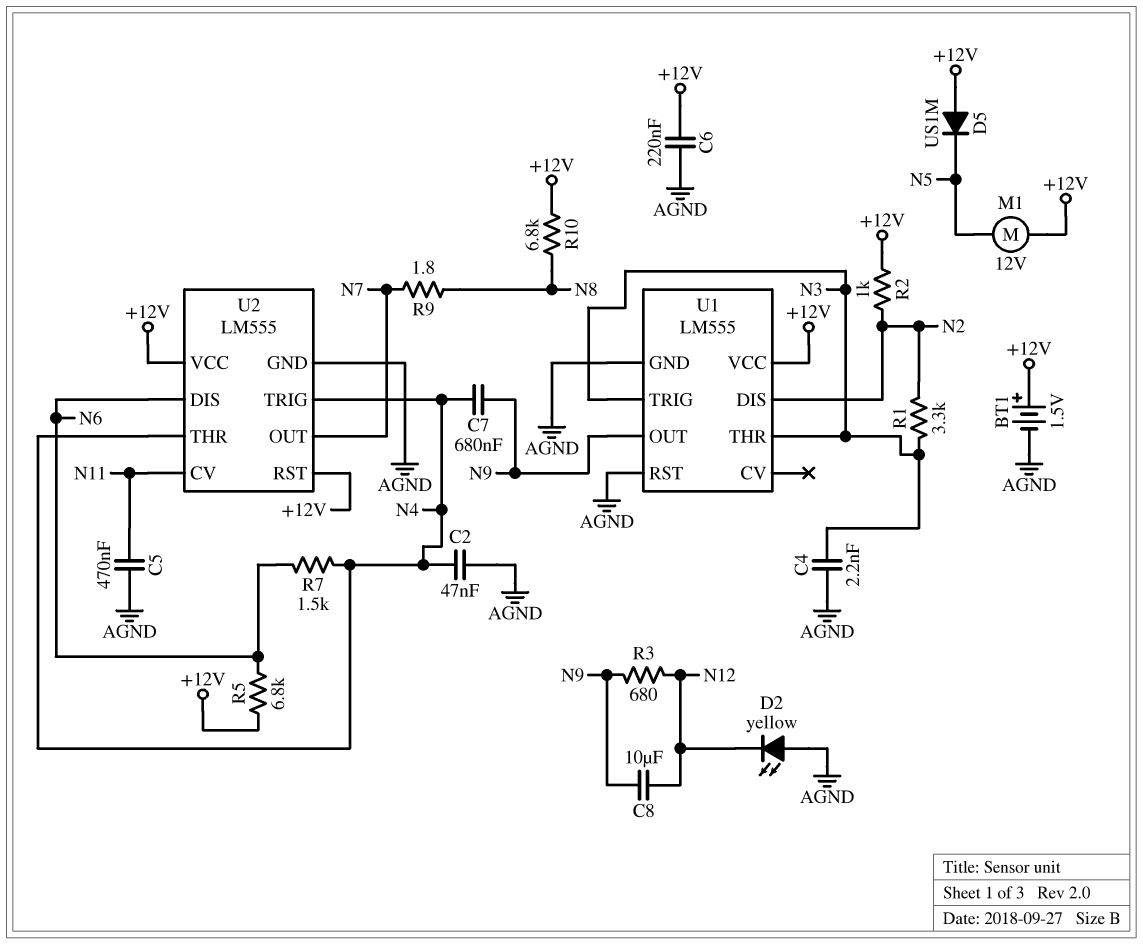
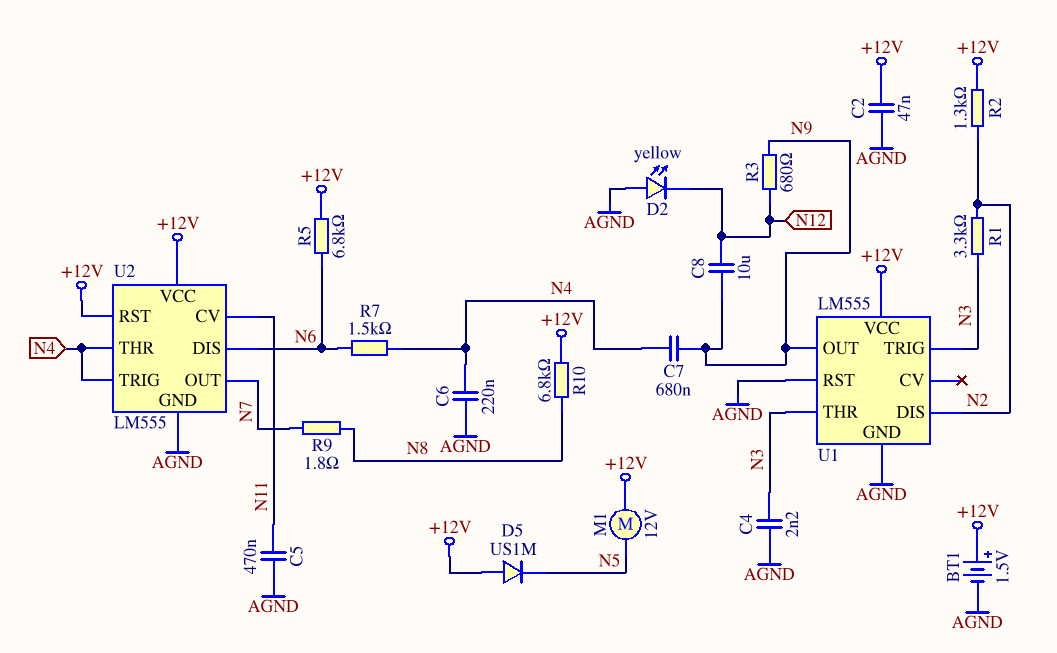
C2: 47nF (AGND, N4) -> 47nF (+12V, AGND)
C6: 220nF (+12V, AGND) -> 220nF (AGND, N4)
R2: 1k (+12V, N2) -> 1.3k (+12V, N2)

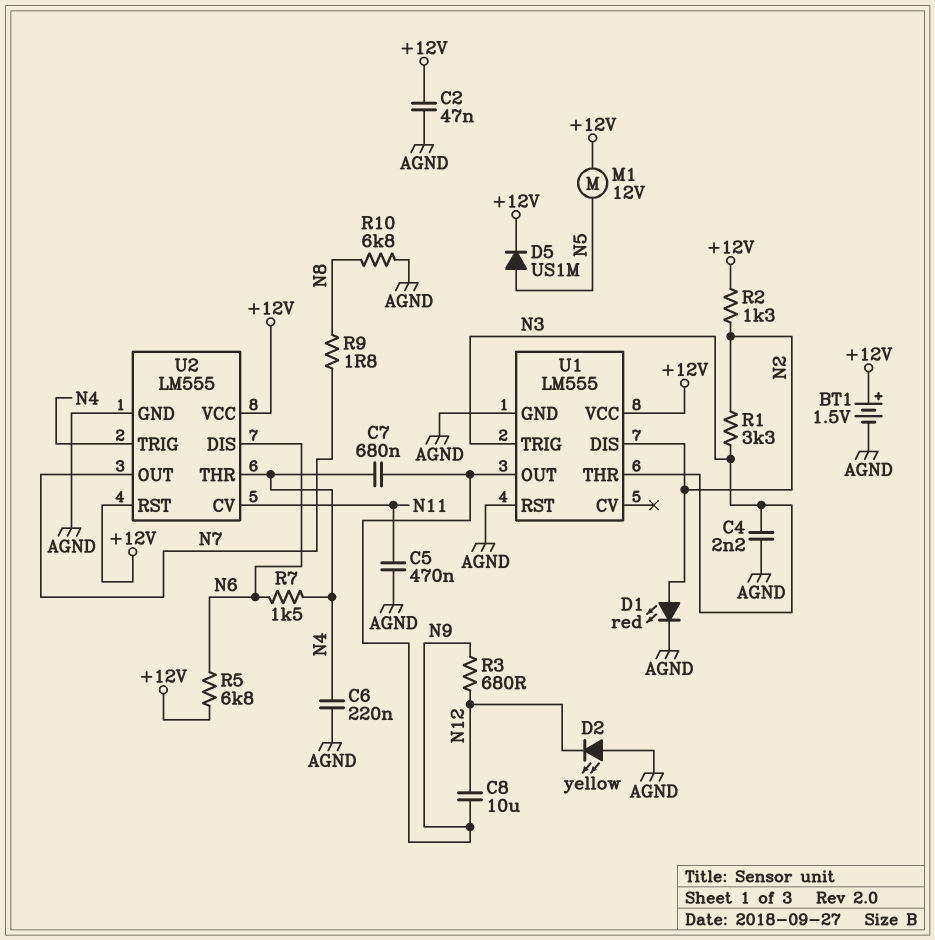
D1: none -> LED red (A N2, K AGND)
D5: diode US1M (A +12V, K N5) -> diode US1M (A N5, K +12V)
R10: 6.8k (+12V, N8) -> 6.8k (AGND, N8)

